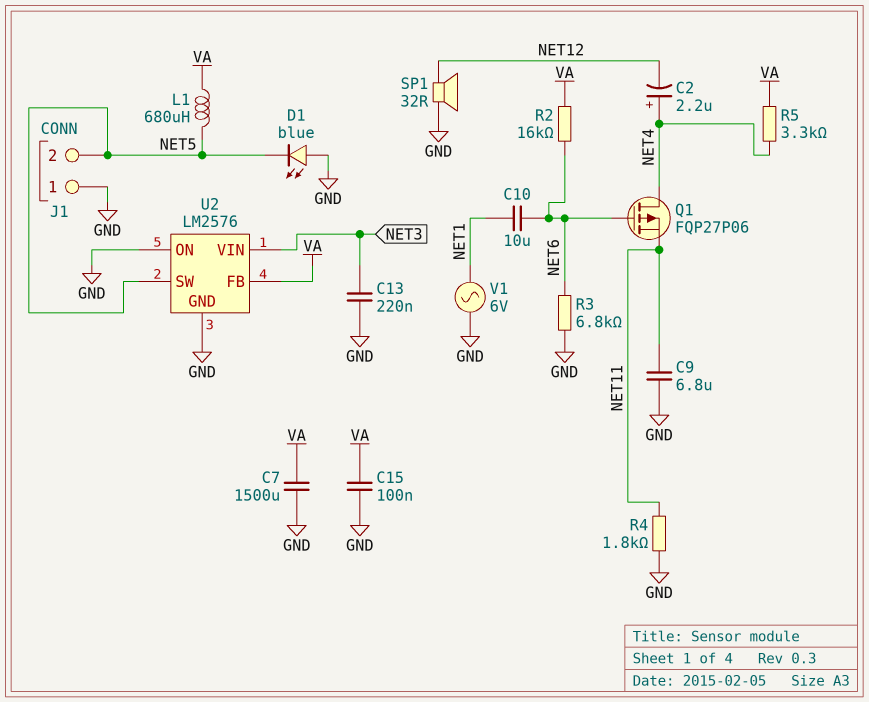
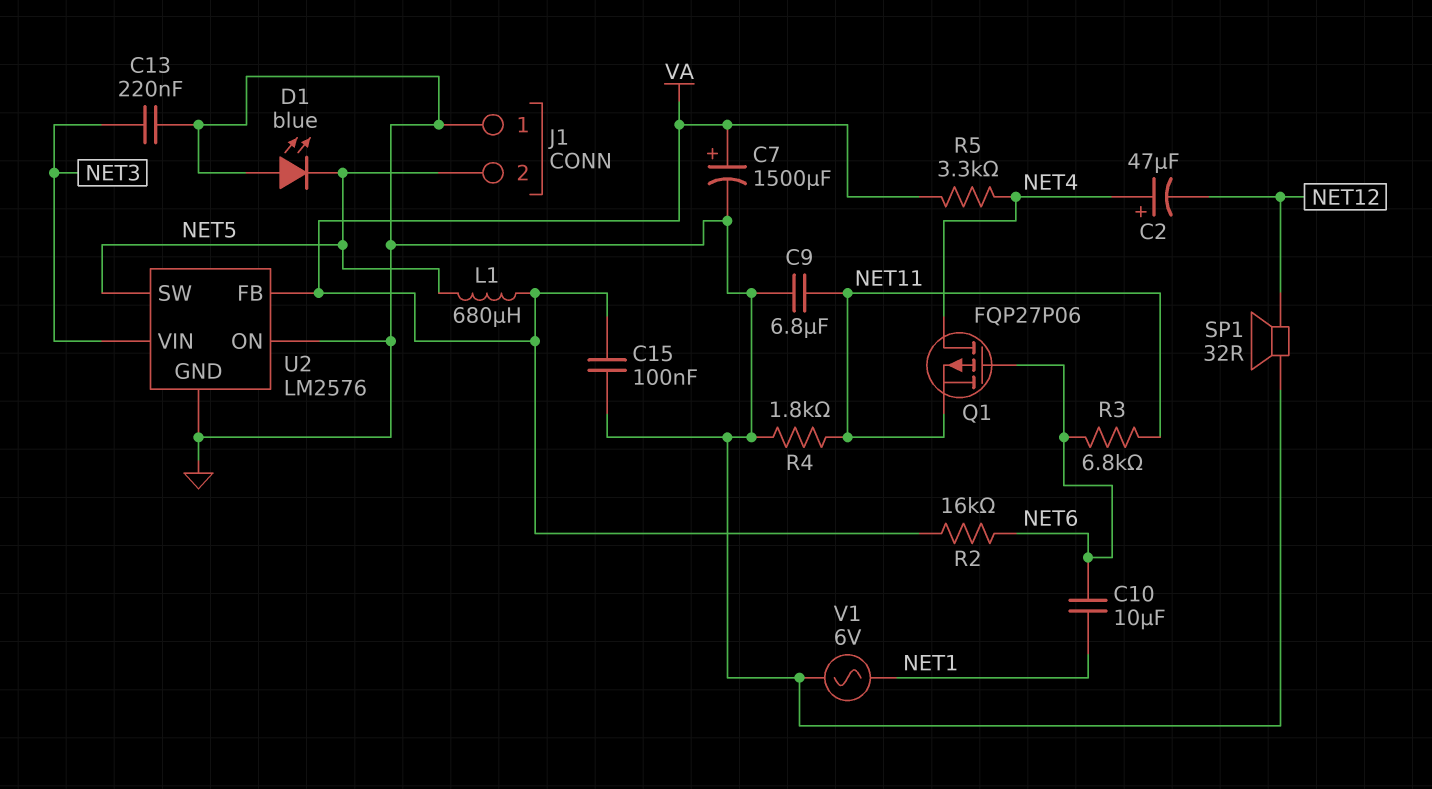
C2: 2.2uF (plus NET4, minus NET12) -> 47uF (plus NET4, minus NET12)
C7: 1500uF (GND, VA) -> 1500uF (plus VA, minus GND)
R3: 6.8k (GND, NET6) -> 6.8k (NET6, NET11)

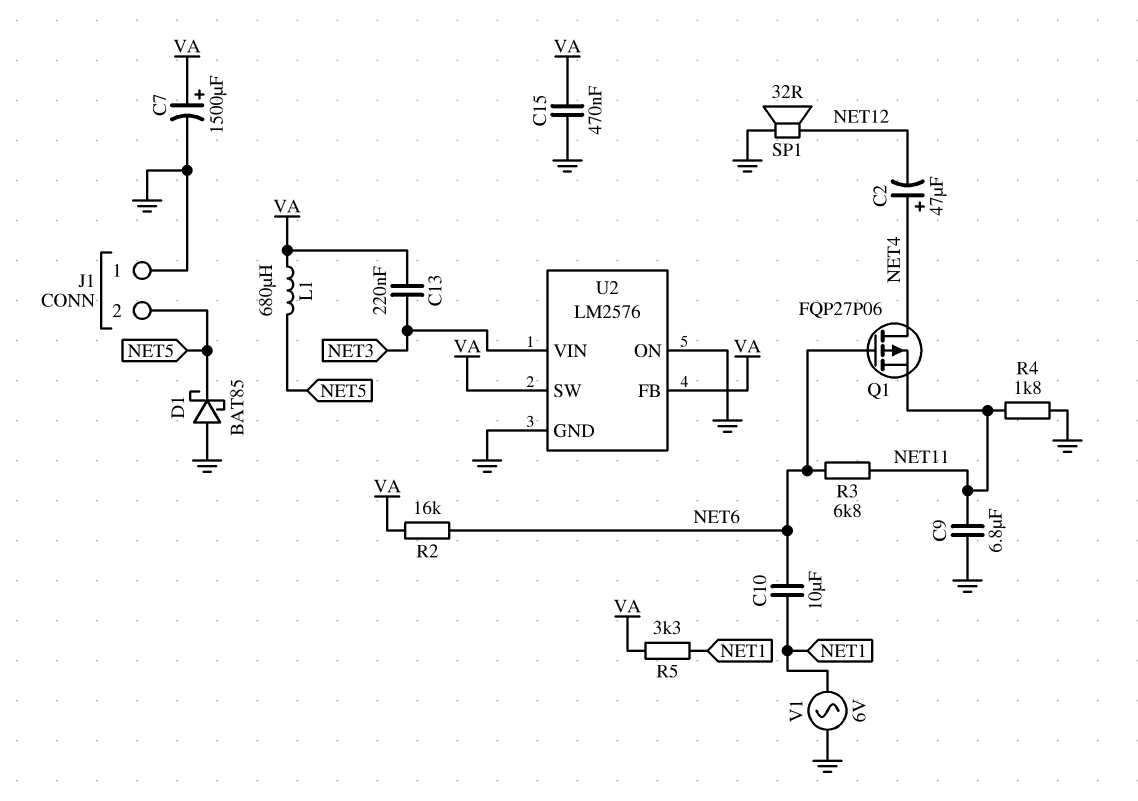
C13: 220nF (GND, NET3) -> 220nF (NET3, VA)
C15: 100nF (GND, VA) -> 470nF (GND, VA)
D1: LED blue (A GND, K NET5) -> schottky BAT85 (A GND, K NET5)
R5: 3.3k (NET4, VA) -> 3.3k (NET1, VA)
U2 pin SW: NET5 -> VA

